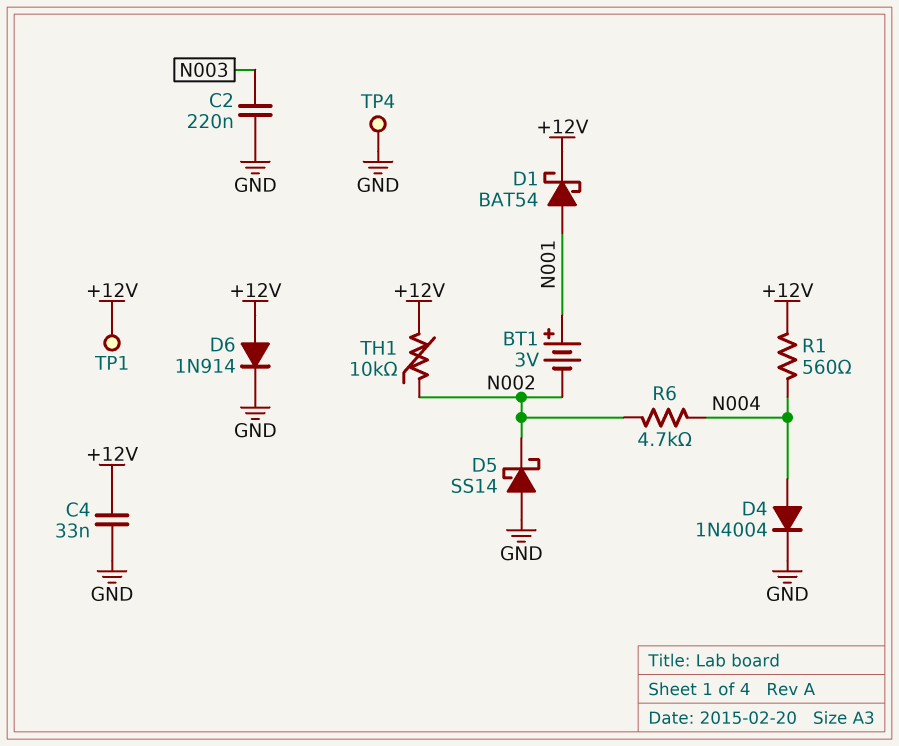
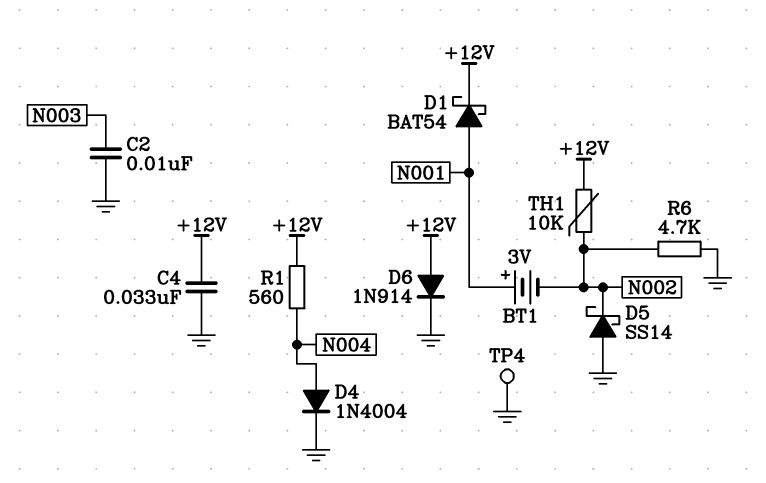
C2: 220nF (GND, N003) -> 10nF (GND, N003)
R6: 4.7k (N002, N004) -> 4.7k (GND, N002)
TP1: test point (+12V) -> none

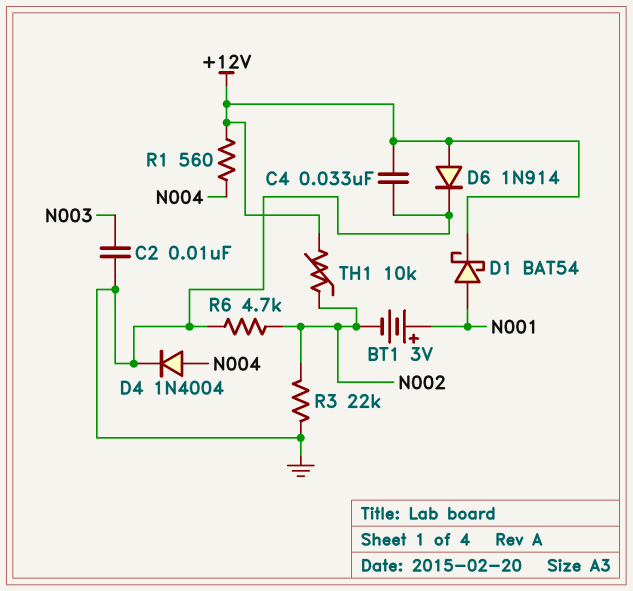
D5: schottky SS14 (A GND, K N002) -> none
R3: none -> 22k (GND, N002)
TP4: test point (GND) -> none

